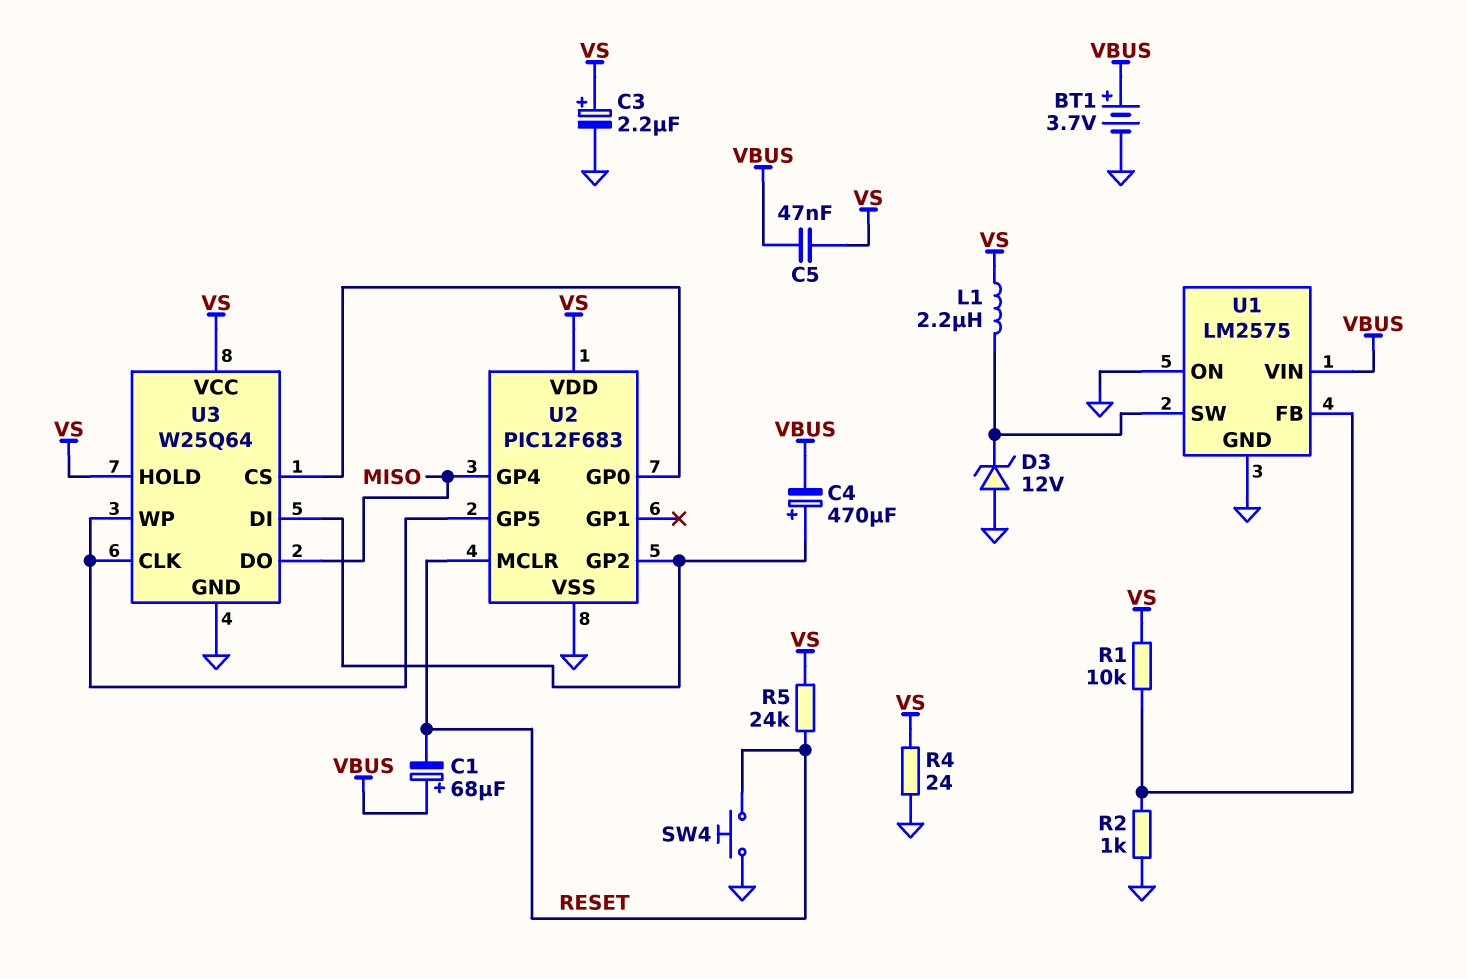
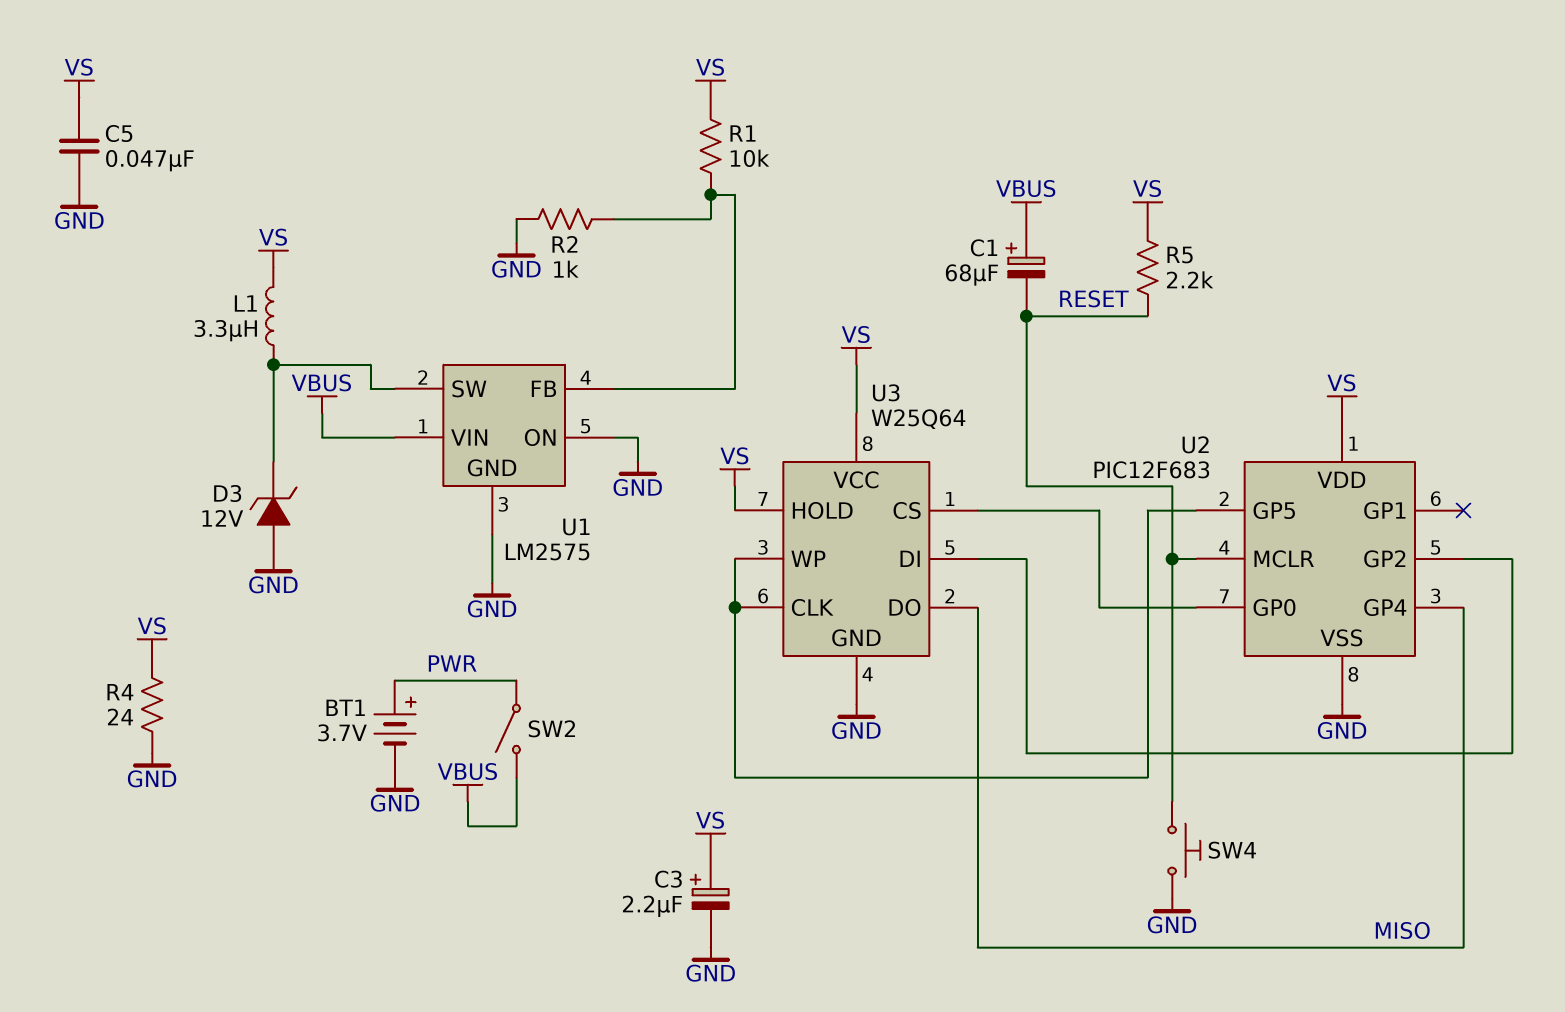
BT1: 3.7V (plus VBUS, minus GND) -> 3.7V (plus PWR, minus GND)
C4: 470uF (plus U2/GP2, minus VBUS) -> none
C5: 47nF (VBUS, VS) -> 47nF (GND, VS)
L1: 2.2uH (U1/SW, VS) -> 3.3uH (U1/SW, VS)
R5: 24k (RESET, VS) -> 2.2k (RESET, VS)
SW2: none -> switch (PWR, VBUS)

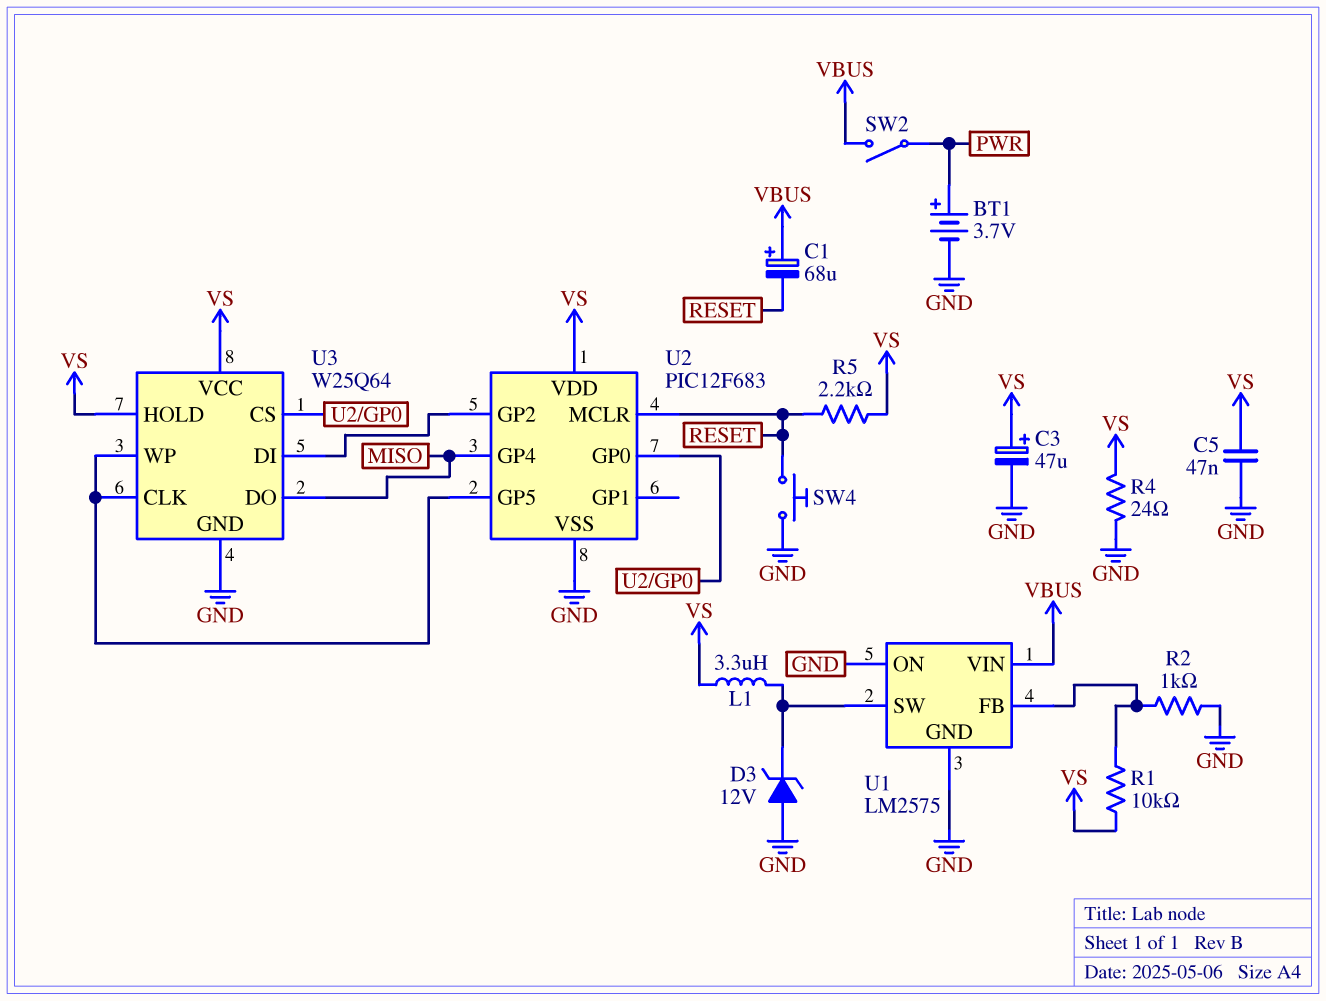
C3: 2.2uF (plus VS, minus GND) -> 47uF (plus VS, minus GND)

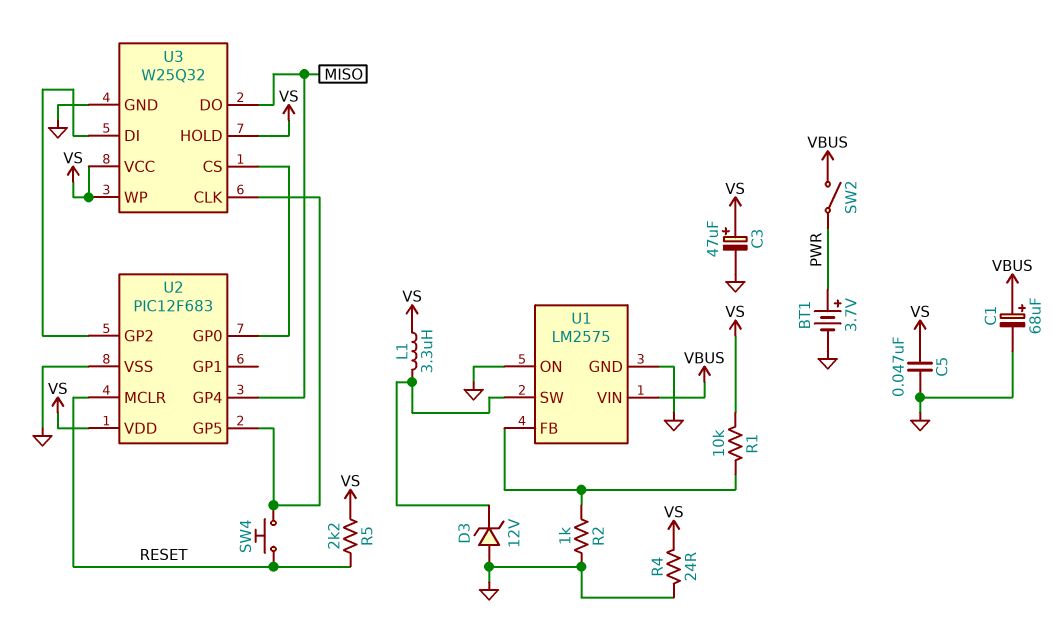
C1: 68uF (plus VBUS, minus RESET) -> 68uF (plus VBUS, minus GND)
SW4: button (GND, RESET) -> button (RESET, U2/GP5)
U3: W25Q64 -> W25Q32
U3 pin WP: U2/GP5 -> VS

